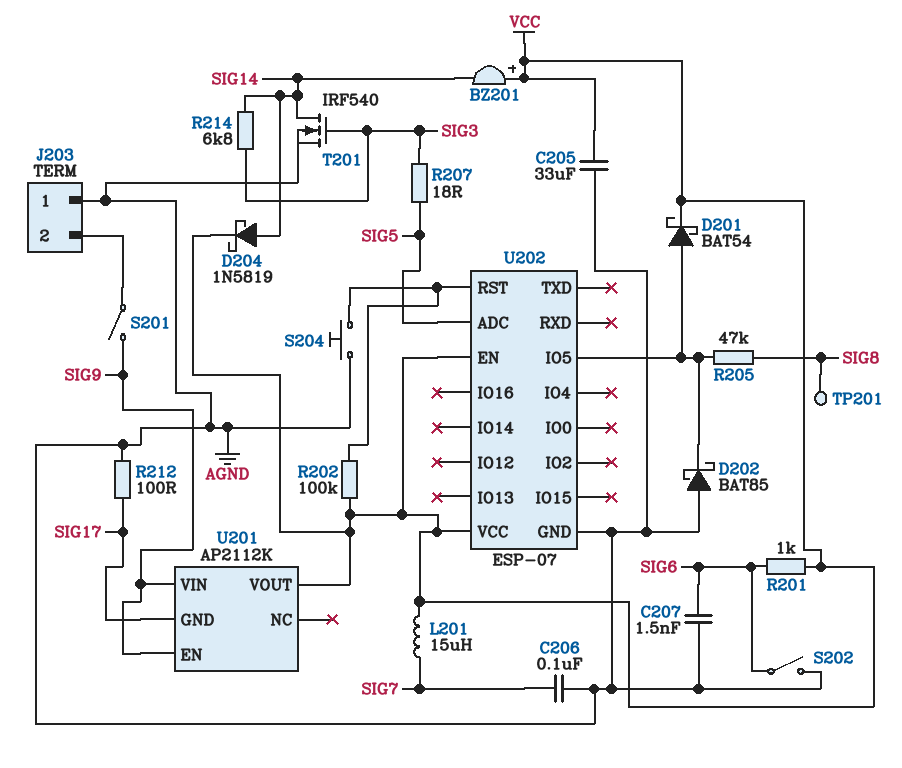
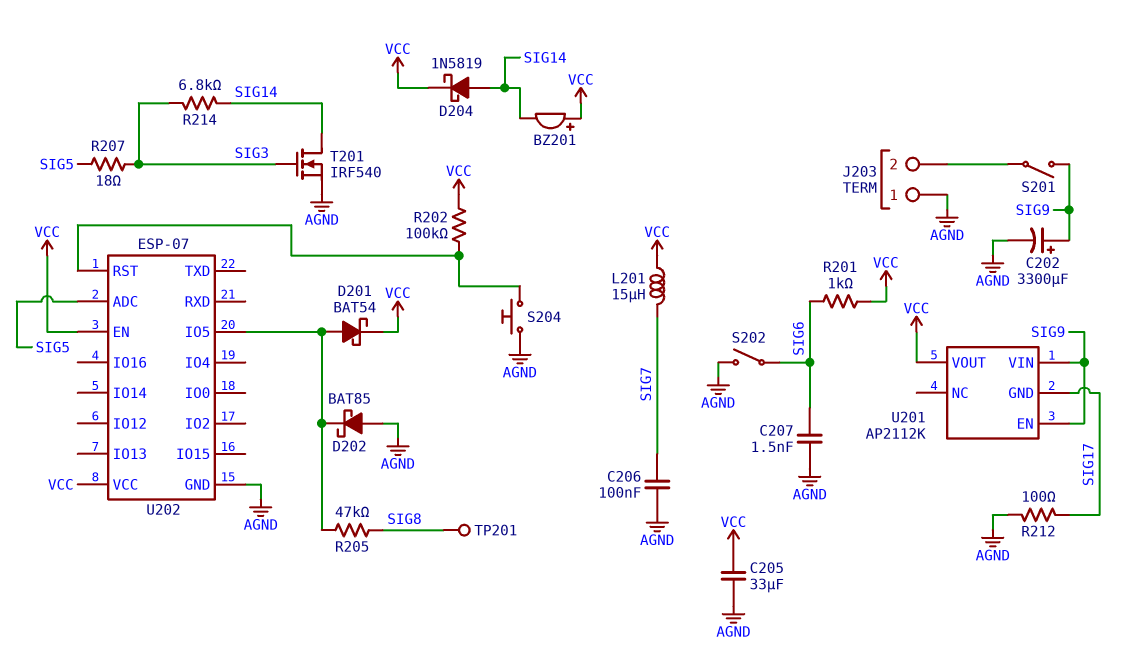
C202: none -> 3300uF (plus SIG9, minus AGND)

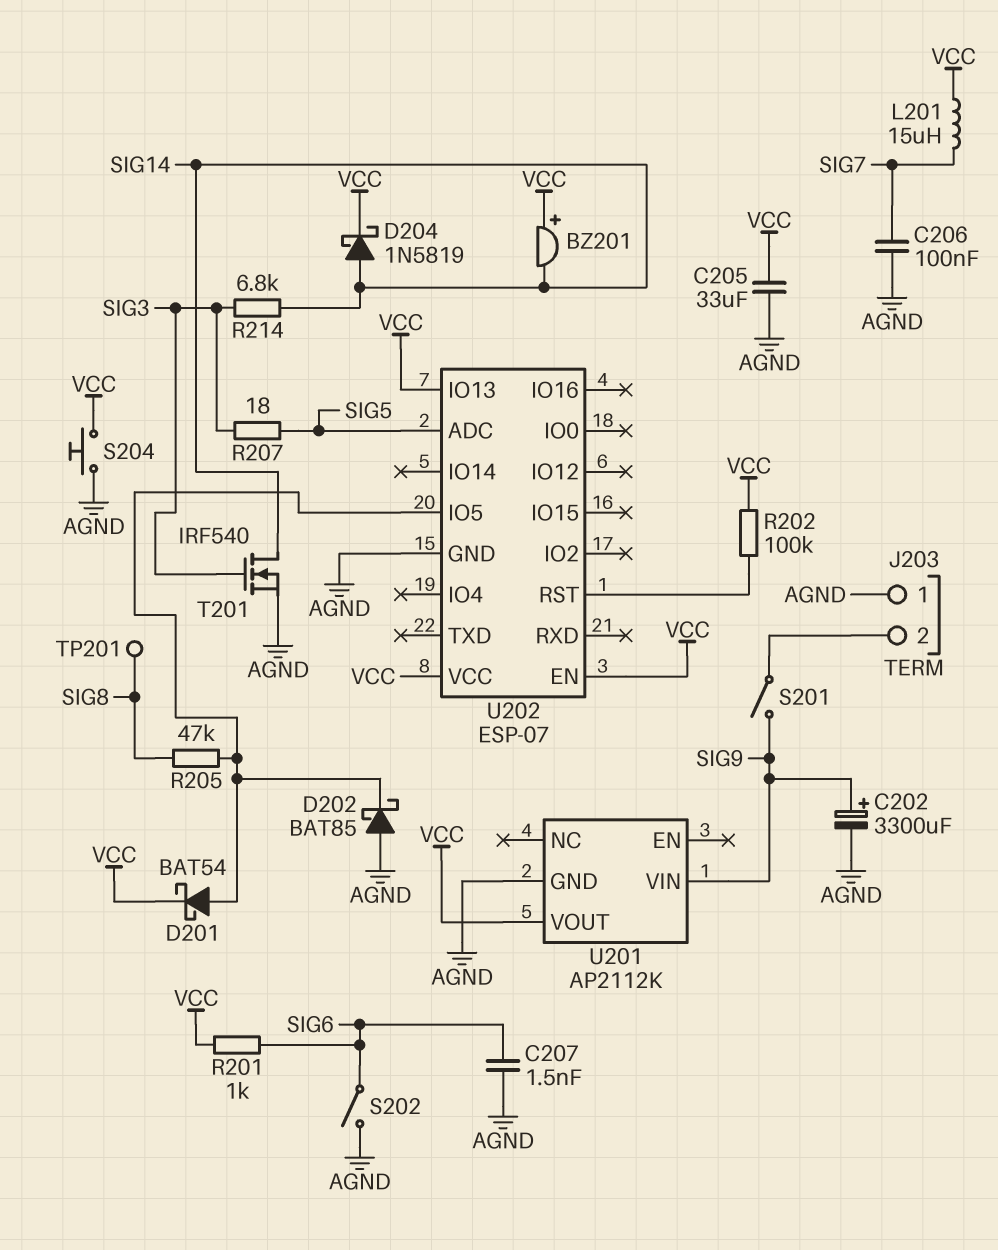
R212: 100 (AGND, SIG17) -> none
S204: button (AGND, U202/RST) -> button (AGND, VCC)
U201 pin EN: SIG9 -> none
U201 pin GND: SIG17 -> AGND
U202 pin IO13: none -> VCC

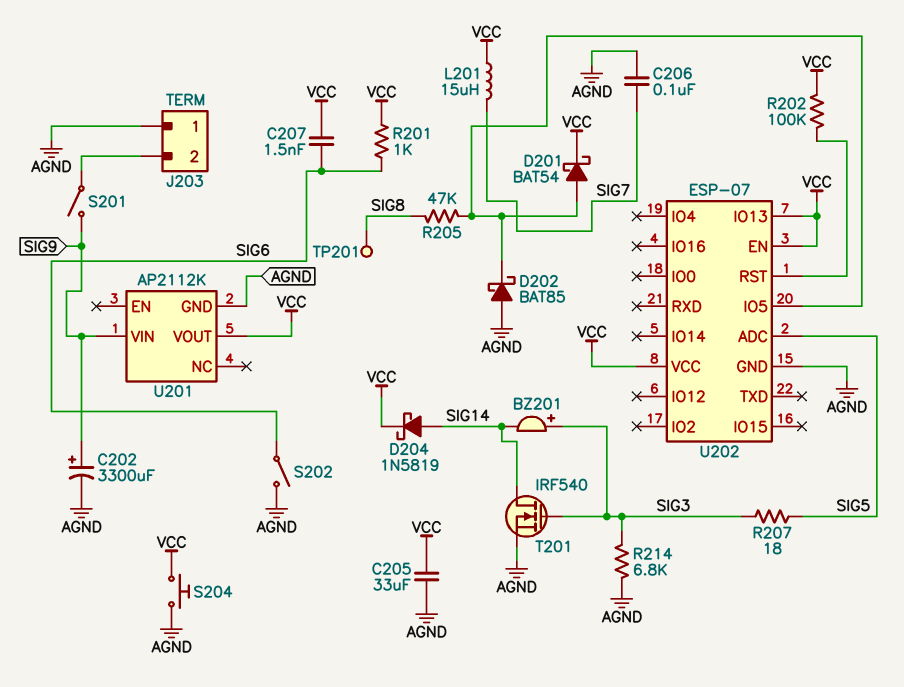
BZ201: buzzer (plus VCC, minus SIG14) -> buzzer (plus SIG3, minus SIG14)
C207: 1.5nF (AGND, SIG6) -> 1.5nF (SIG6, VCC)
R214: 6.8k (SIG3, SIG14) -> 6.8k (AGND, SIG3)

